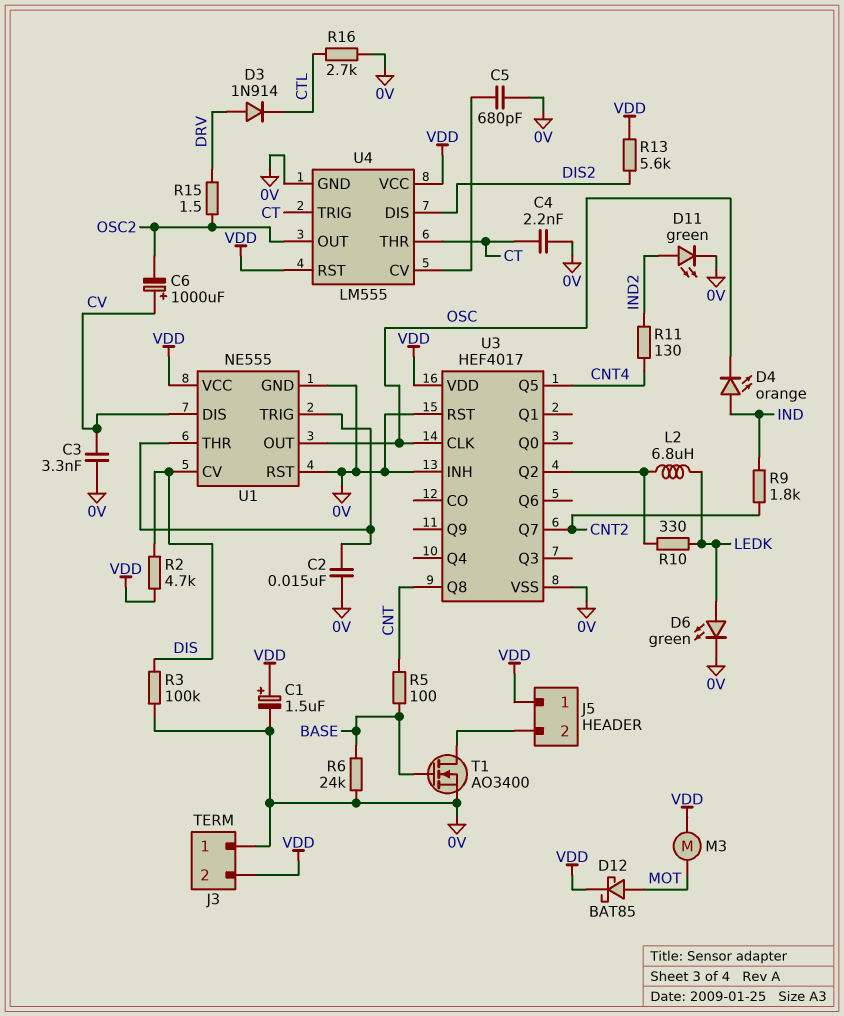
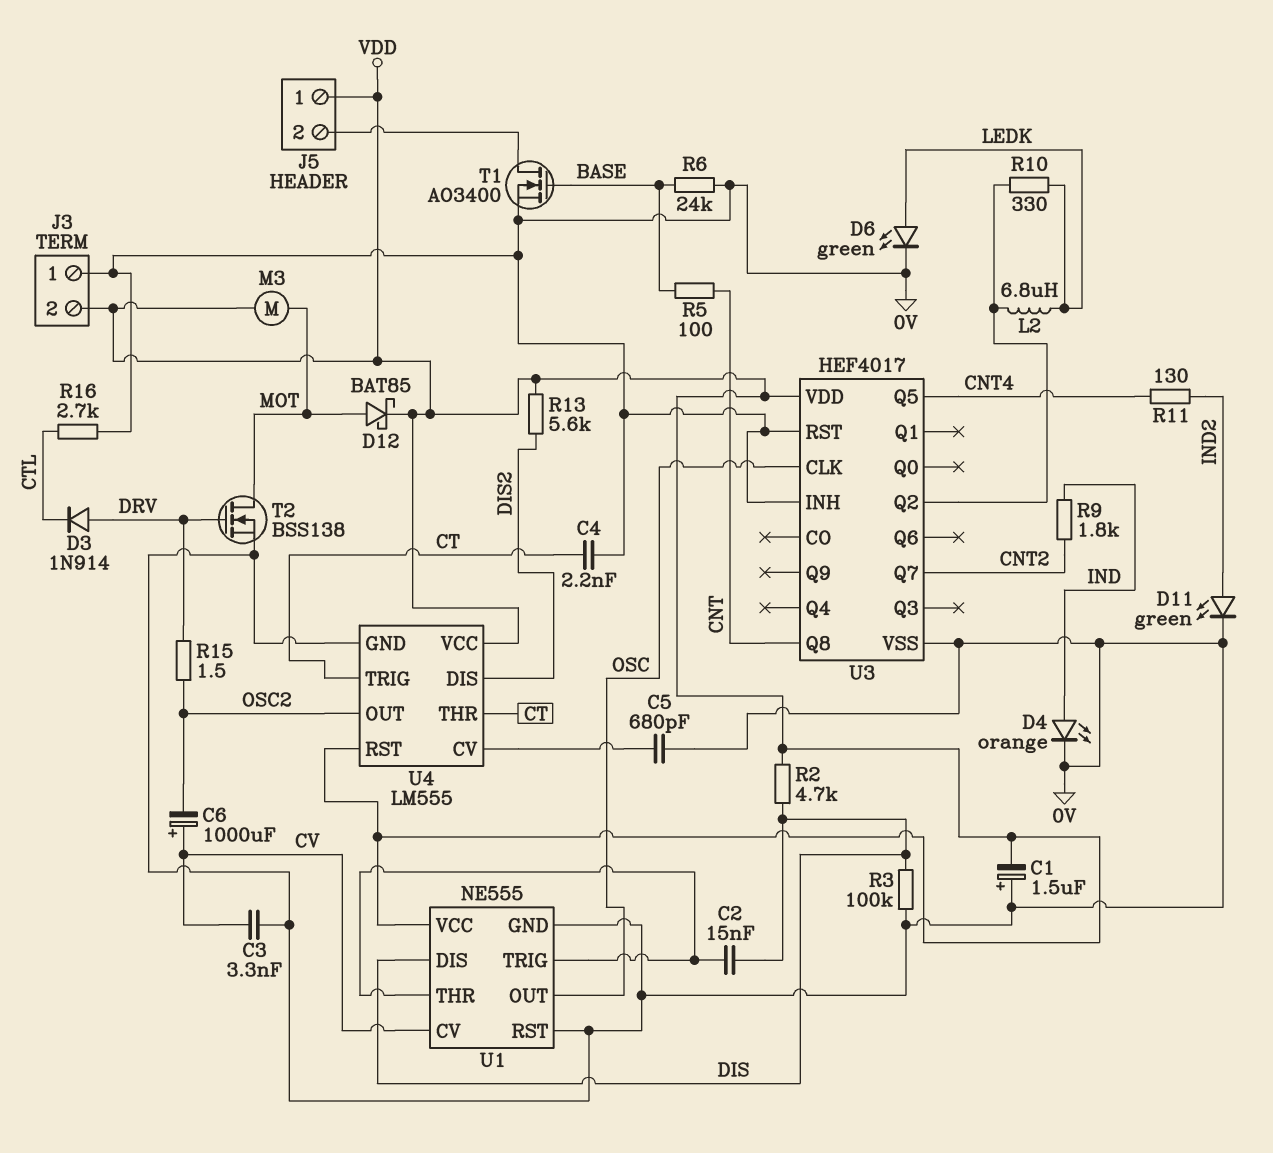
C1: 1.5uF (plus VDD, minus 0V) -> 1.5uF (plus 0V, minus VDD)
C2: 15nF (0V, U1/THR) -> 15nF (DIS, U1/THR)
D4: LED orange (A IND, K OSC) -> LED orange (A IND, K 0V)
T2: none -> NMOS BSS138 (G DRV, D MOT, S 0V)
U1 pin CV: DIS -> CV
U1 pin DIS: CV -> DIS

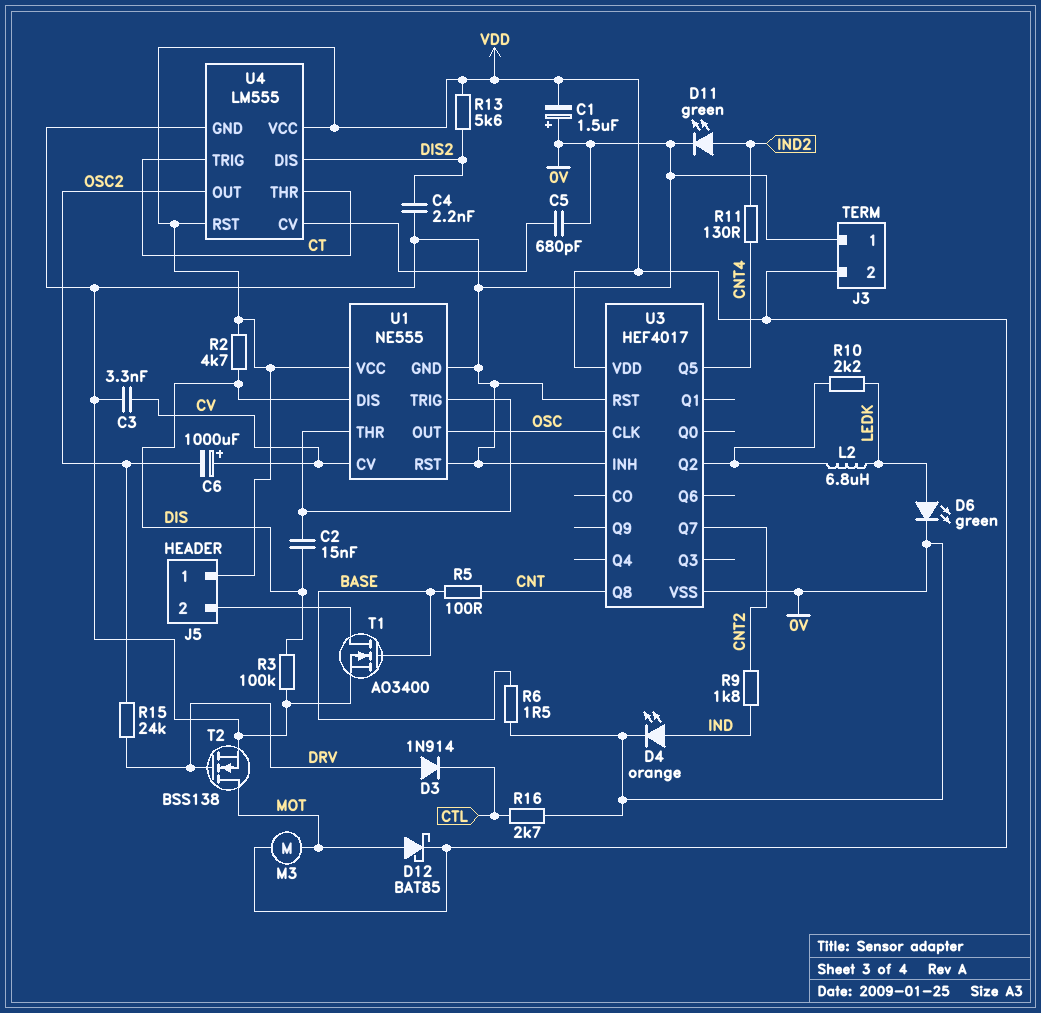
C4: 2.2nF (0V, CT) -> 2.2nF (0V, DIS2)
R6: 24k (0V, BASE) -> 1.5 (0V, BASE)
R10: 330 (LEDK, U3/Q2) -> 2.2k (LEDK, U3/Q2)
R15: 1.5 (DRV, OSC2) -> 24k (DRV, OSC2)

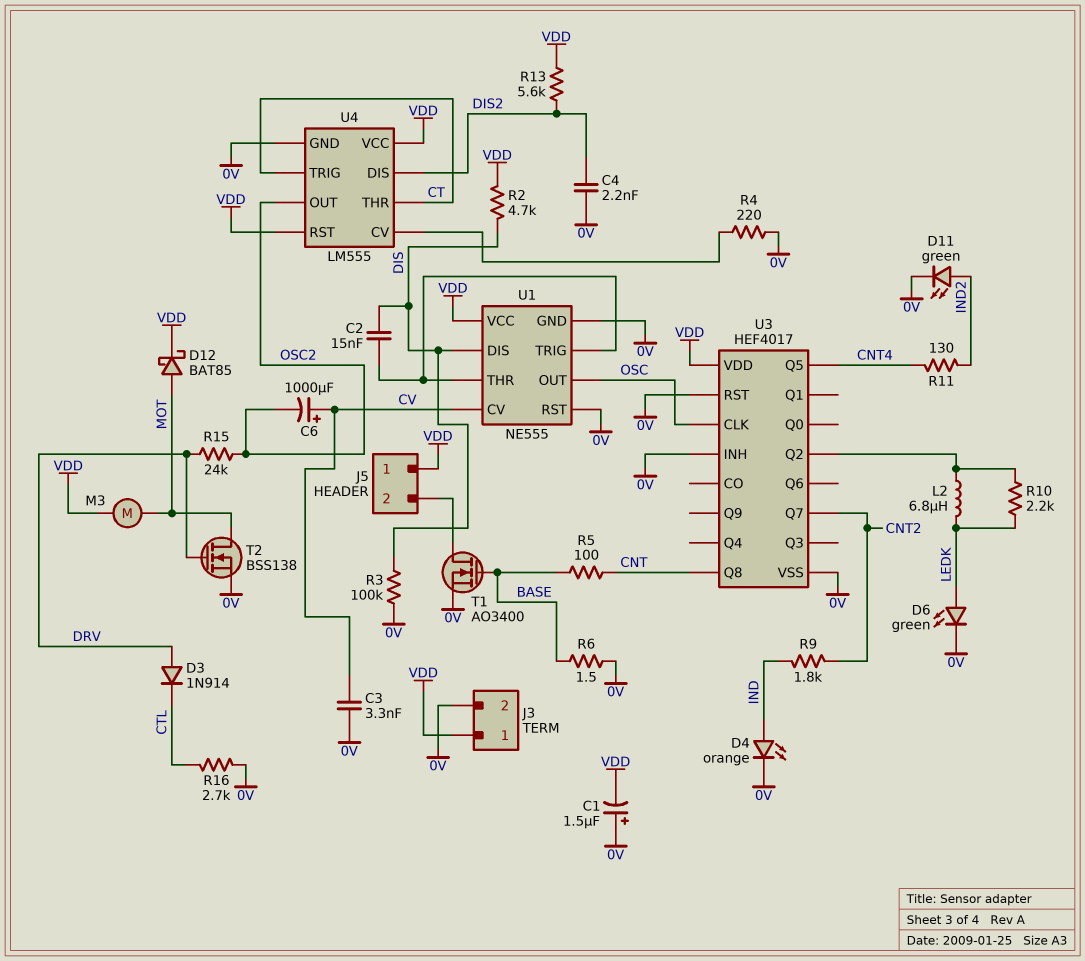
C5: 680pF (0V, U4/CV) -> none
J3 pin 1: 0V -> VDD
J3 pin 2: VDD -> 0V
R4: none -> 220 (0V, U4/CV)

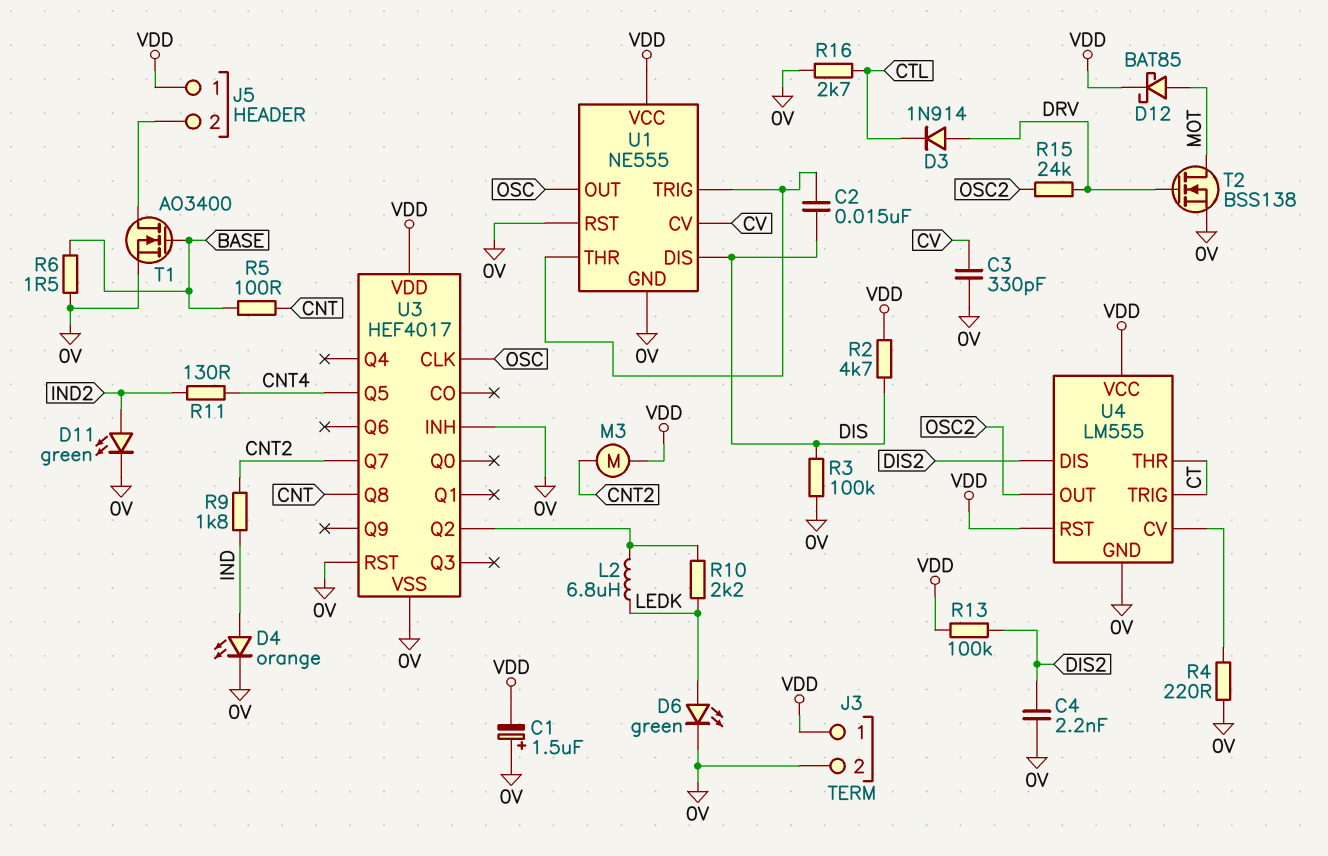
C3: 3.3nF (0V, CV) -> 330pF (0V, CV)
C6: 1000uF (plus CV, minus OSC2) -> none
M3: motor (MOT, VDD) -> motor (CNT2, VDD)
R13: 5.6k (DIS2, VDD) -> 100k (DIS2, VDD)

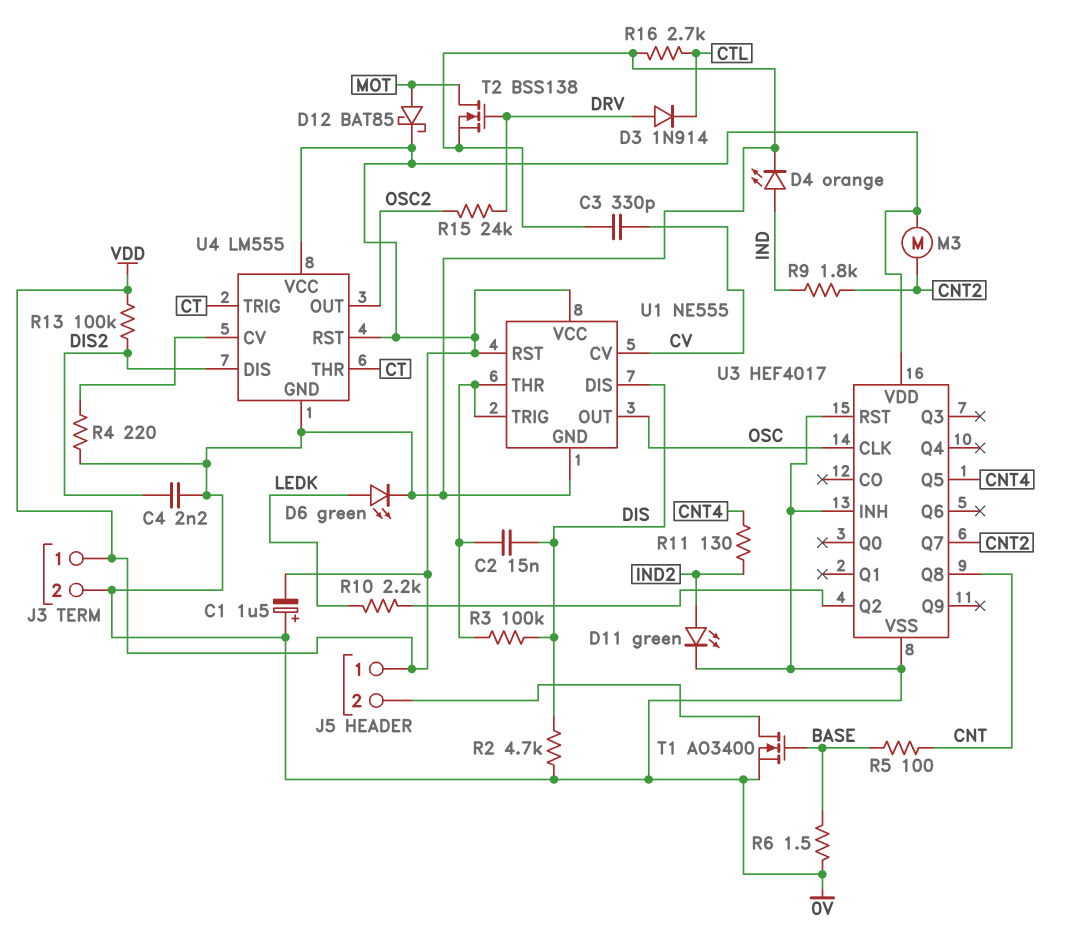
L2: 6.8uH (LEDK, U3/Q2) -> none
R2: 4.7k (DIS, VDD) -> 4.7k (0V, DIS)
R3: 100k (0V, DIS) -> 100k (DIS, U1/THR)
U1 pin RST: 0V -> VDD

